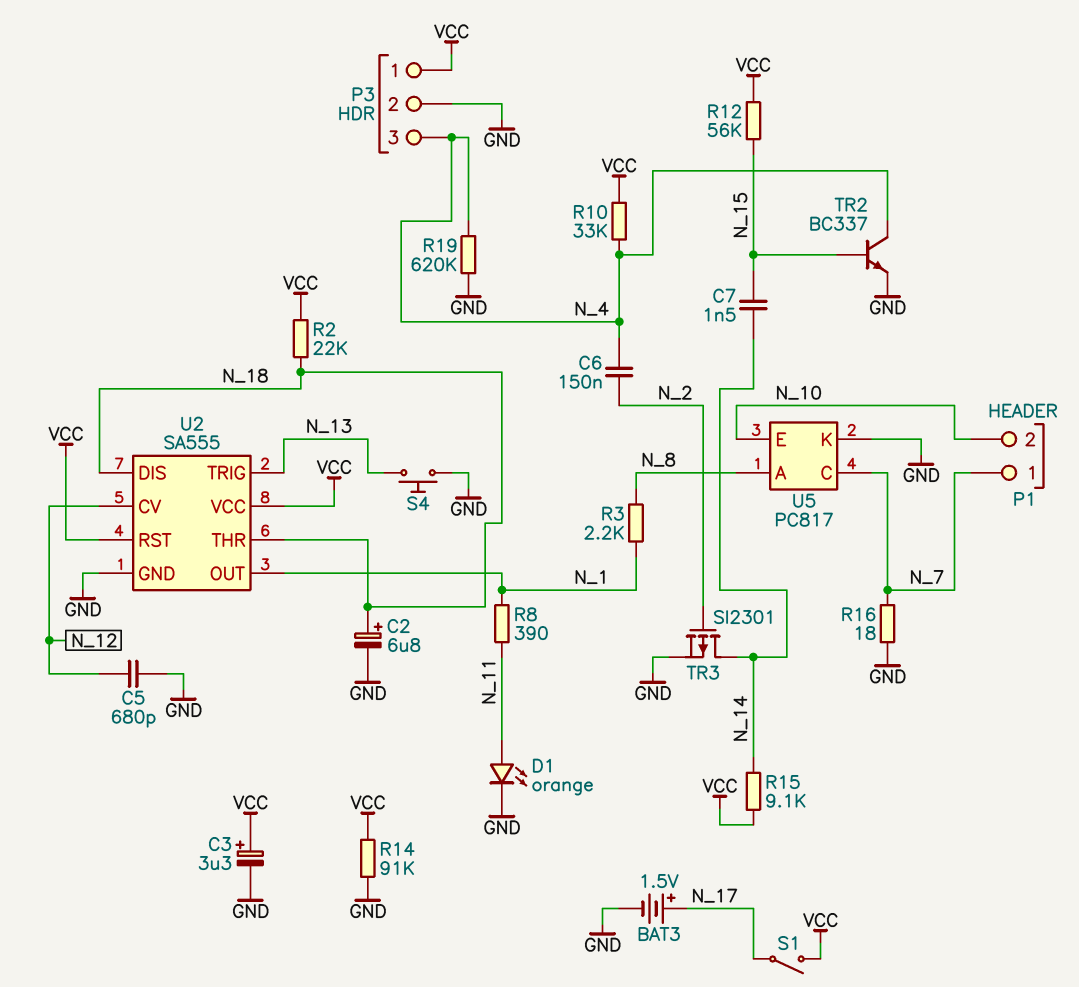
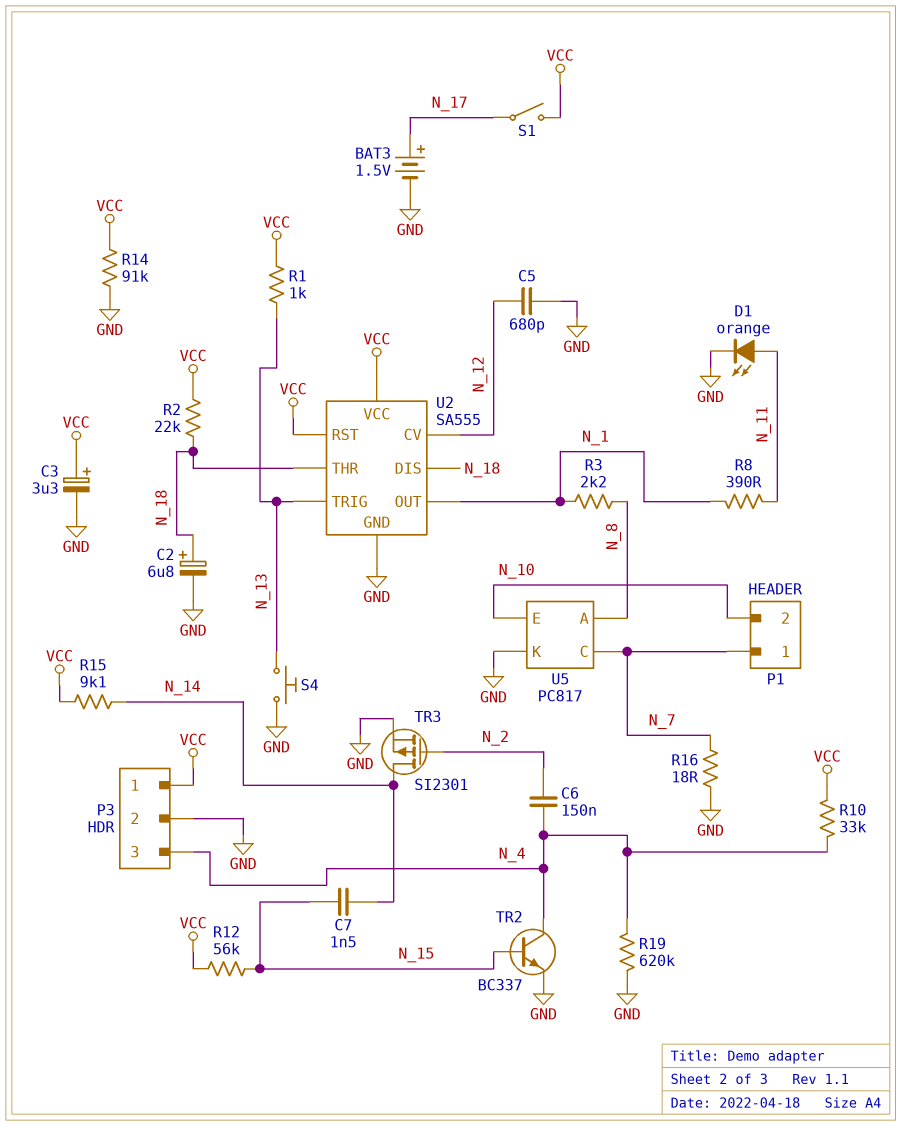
R1: none -> 1k (N_13, VCC)

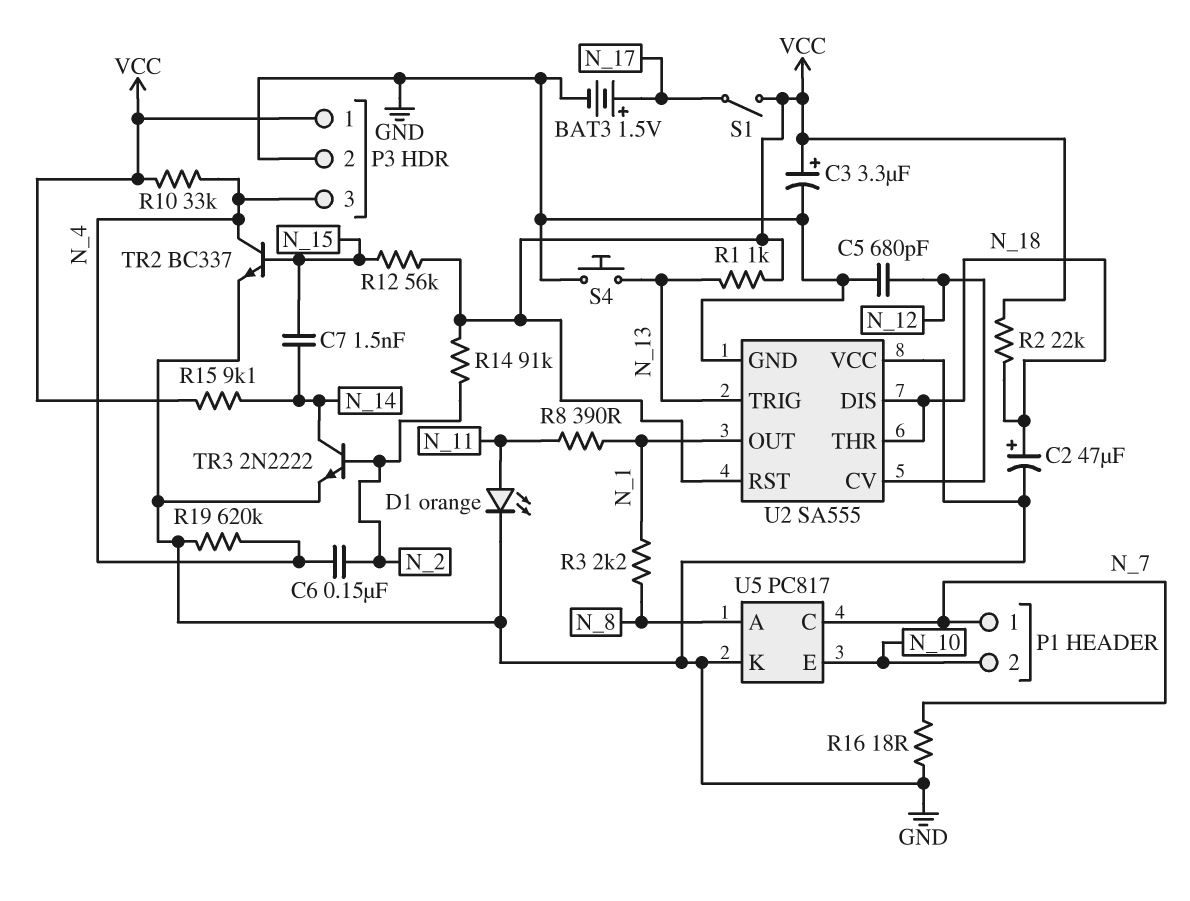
C2: 6.8uF (plus N_18, minus GND) -> 47uF (plus N_18, minus GND)
R14: 91k (GND, VCC) -> 91k (N_2, VCC)
TR3: PMOS SI2301 (G N_2, D N_14, S GND) -> NPN 2N2222 (B N_2, C N_14, E GND)
U2 pin VCC: VCC -> GND

